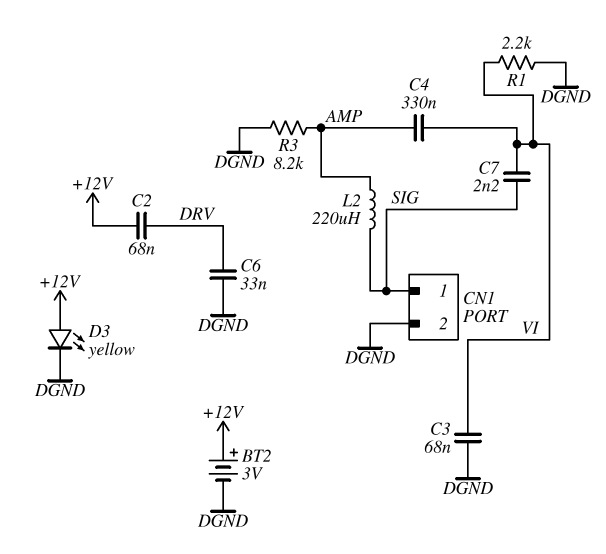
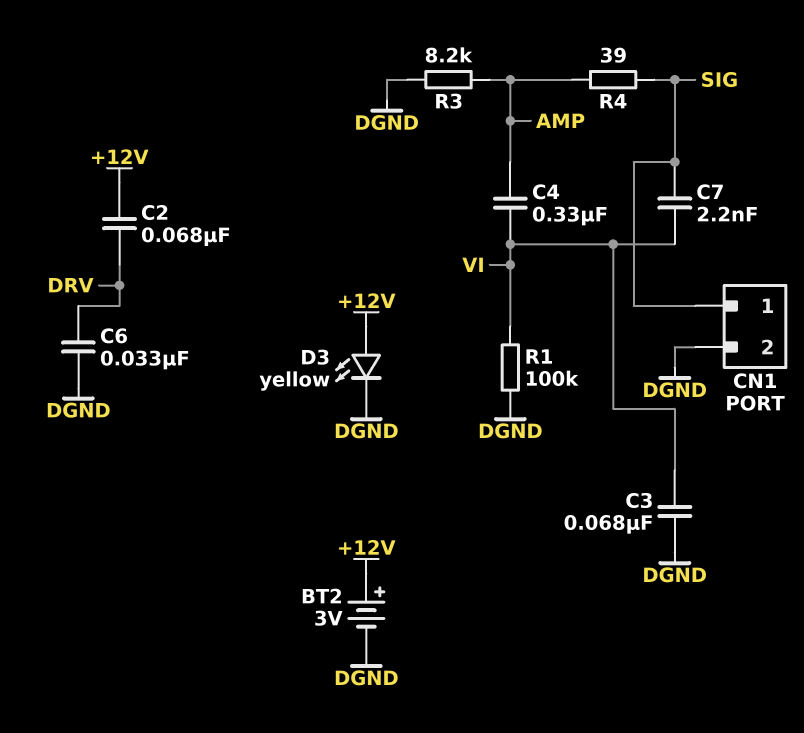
L2: 220uH (AMP, SIG) -> none
R1: 2.2k (DGND, VI) -> 100k (DGND, VI)
R4: none -> 39 (AMP, SIG)

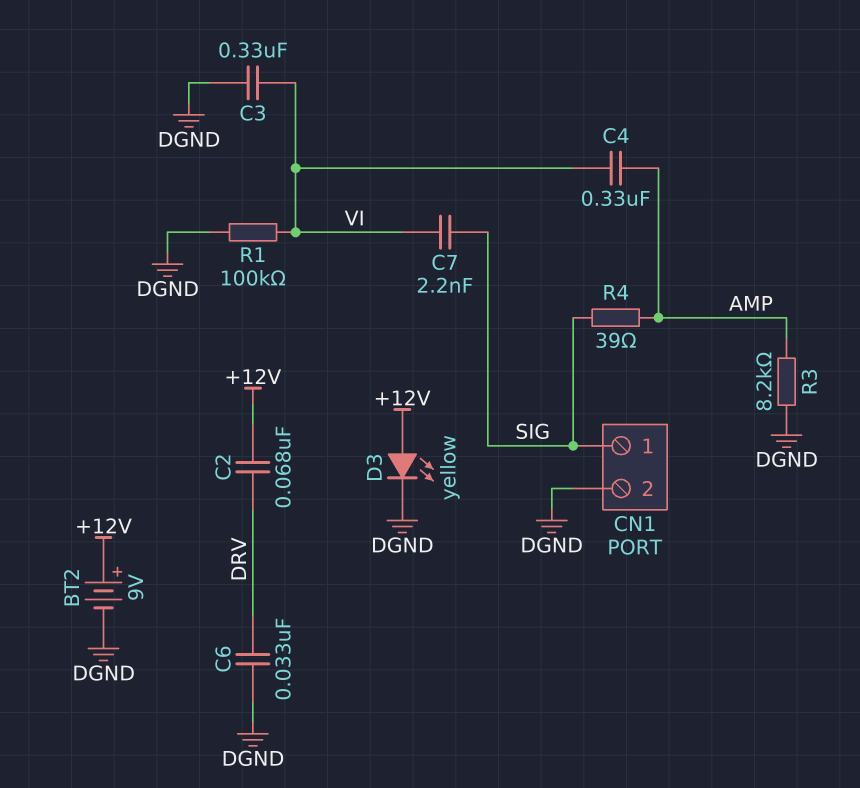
BT2: 3V (plus +12V, minus DGND) -> 9V (plus +12V, minus DGND)
C3: 68nF (DGND, VI) -> 330nF (DGND, VI)

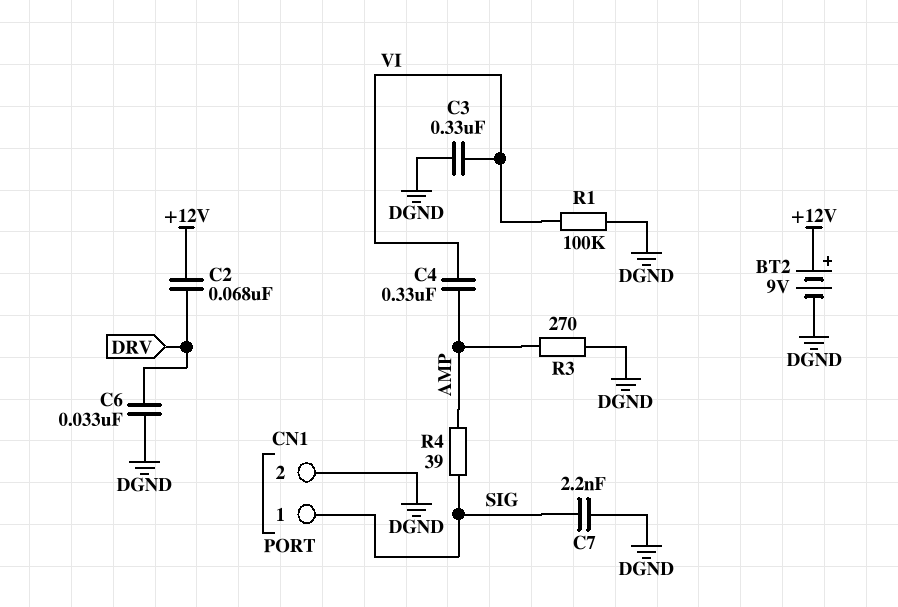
C7: 2.2nF (SIG, VI) -> 2.2nF (DGND, SIG)
D3: LED yellow (A +12V, K DGND) -> none
R3: 8.2k (AMP, DGND) -> 270 (AMP, DGND)

